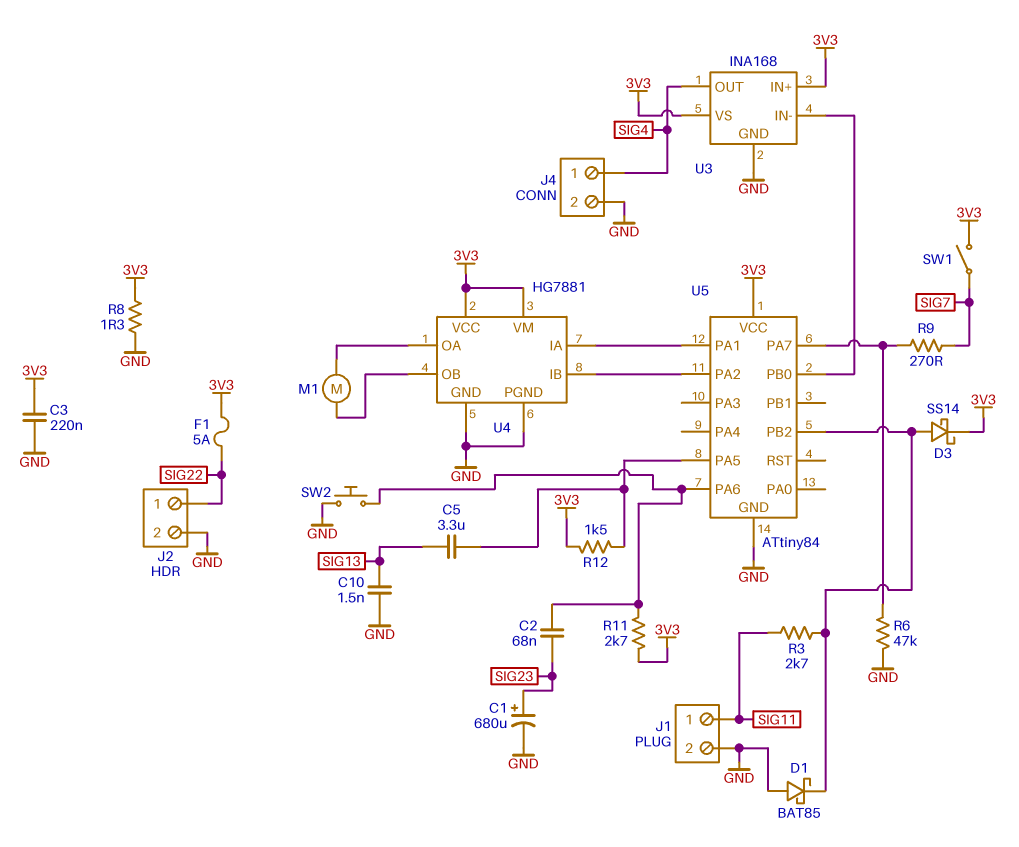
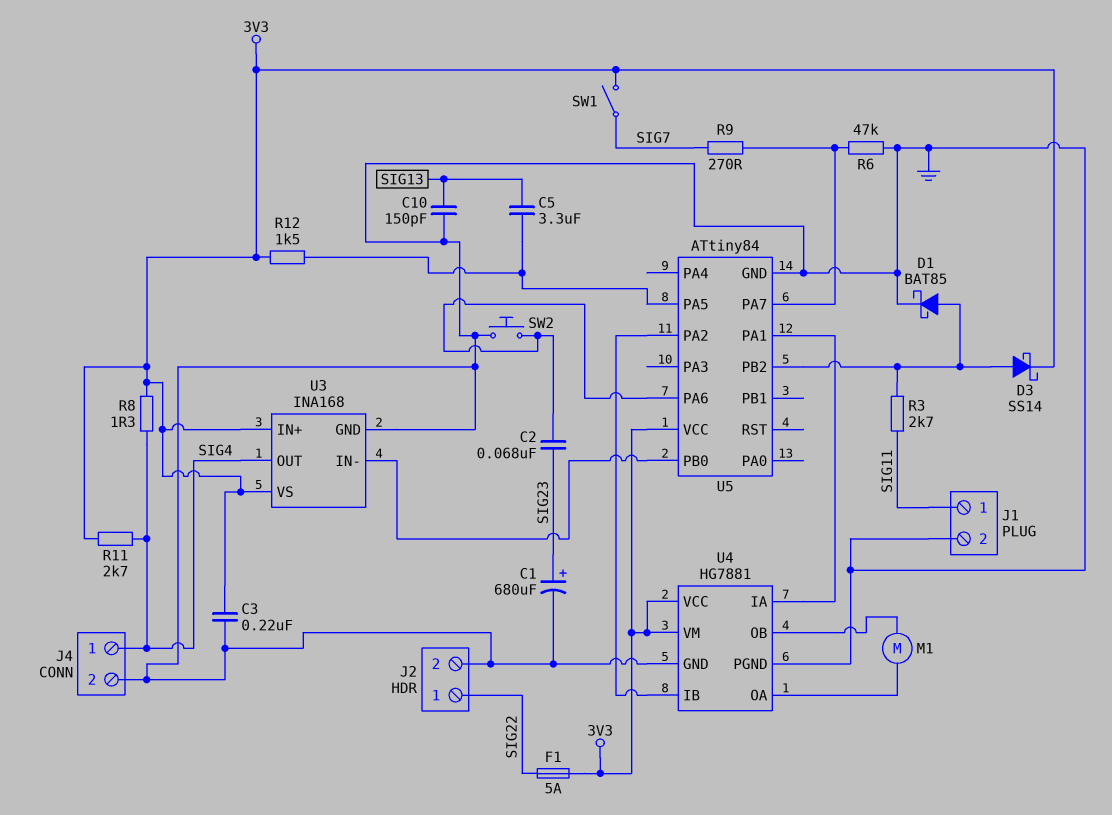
C10: 1.5nF (GND, SIG13) -> 150pF (GND, SIG13)
D1: schottky BAT85 (A GND, K U5/PB2) -> schottky BAT85 (A U5/PB2, K GND)
R8: 1.3 (3V3, GND) -> 1.3 (3V3, SIG4)
R11: 2.7k (3V3, U5/PA6) -> 2.7k (3V3, SIG4)

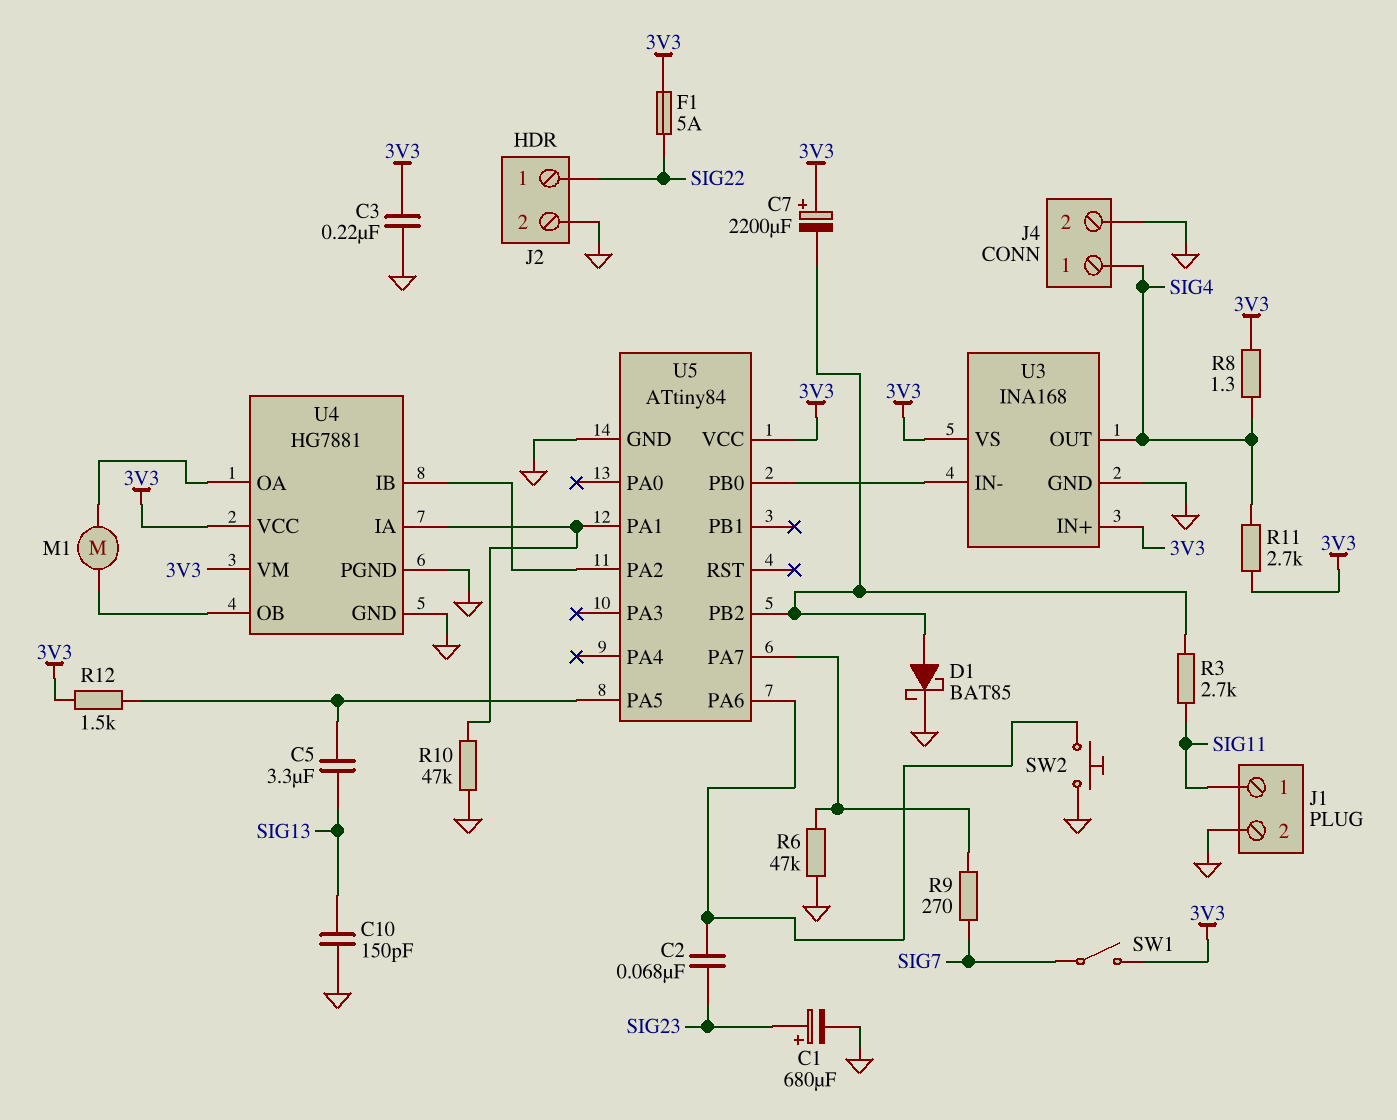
C7: none -> 2200uF (plus 3V3, minus U5/PB2)
D3: schottky SS14 (A U5/PB2, K 3V3) -> none
R10: none -> 47k (GND, U4/IA)

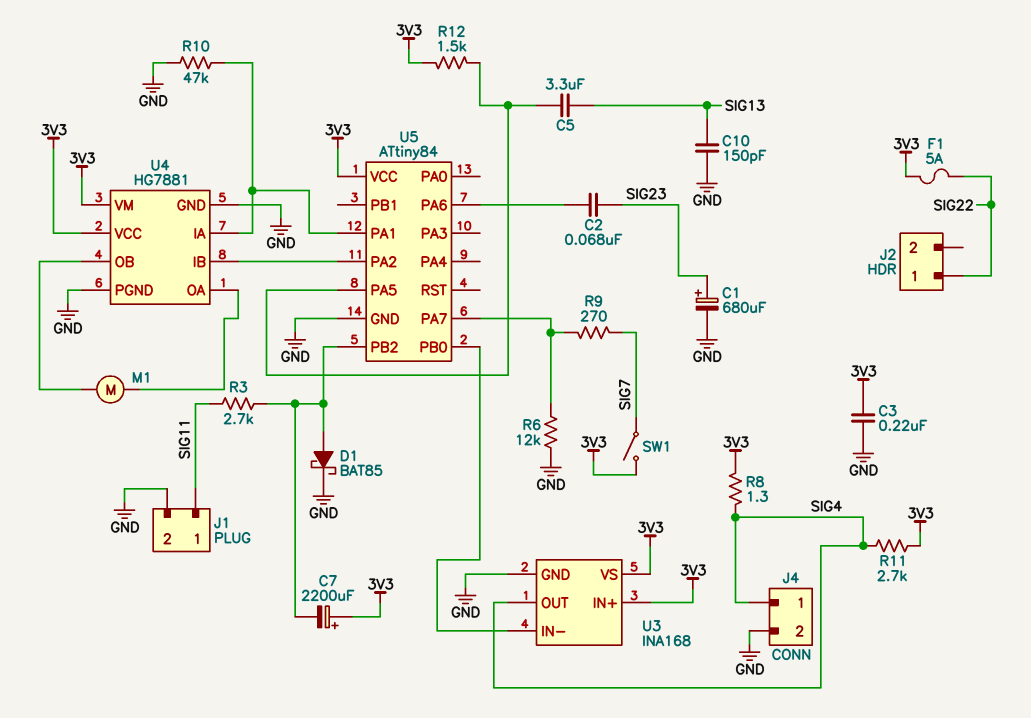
J2 pin 2: GND -> none
R6: 47k (GND, U5/PA7) -> 12k (GND, U5/PA7)
SW2: button (GND, U5/PA6) -> none

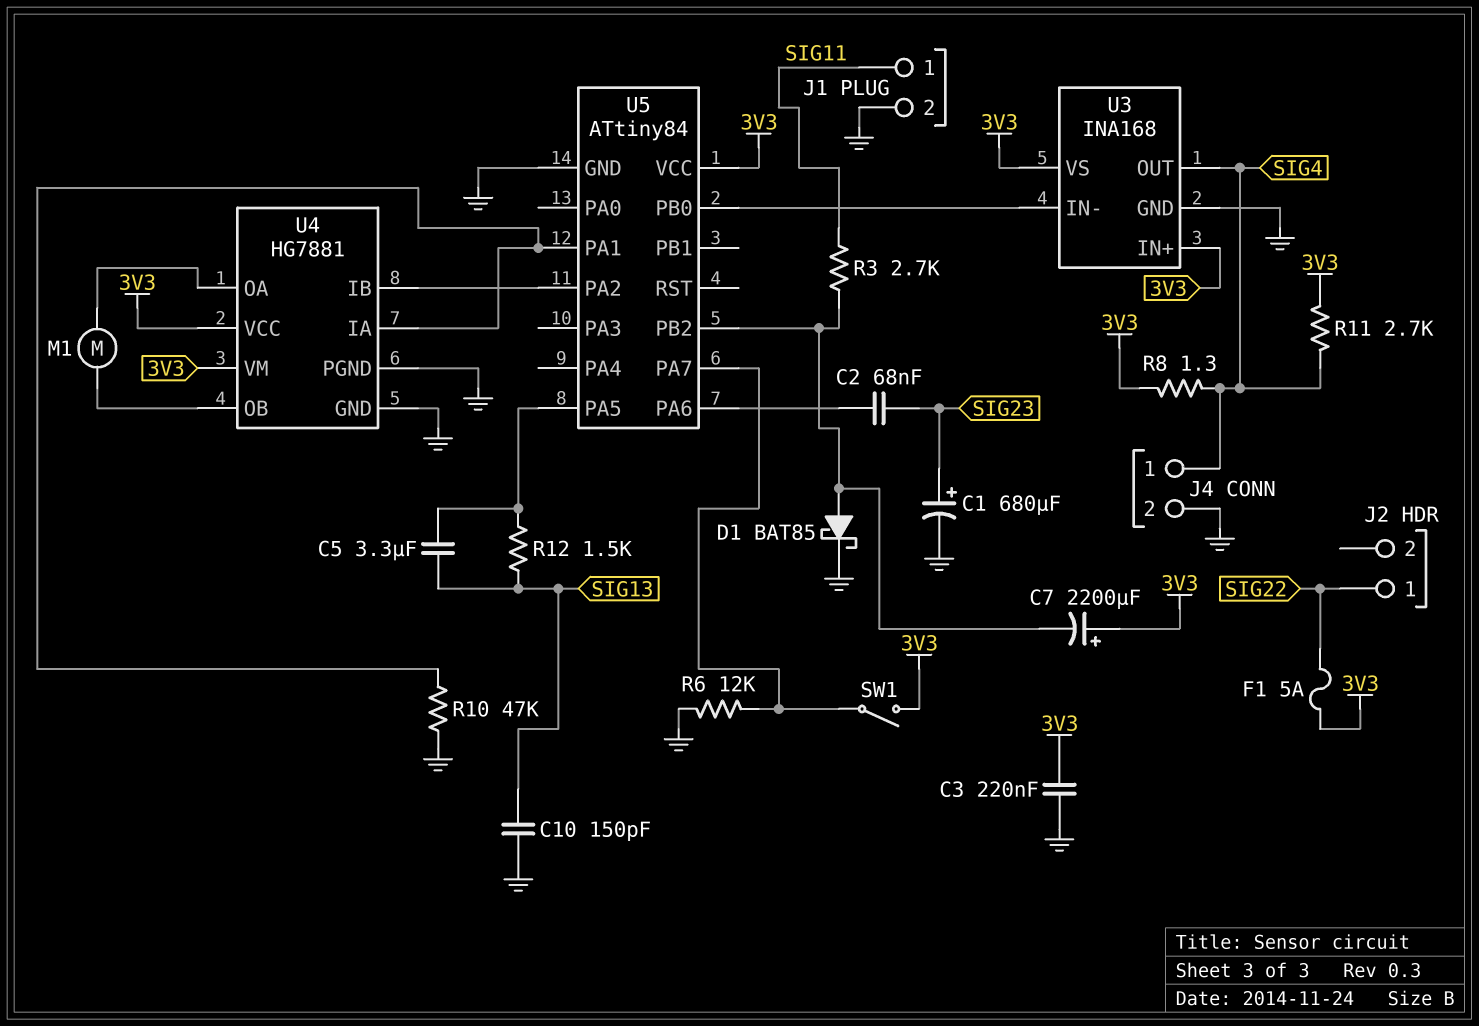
R9: 270 (SIG7, U5/PA7) -> none
R12: 1.5k (3V3, U5/PA5) -> 1.5k (SIG13, U5/PA5)
SW1: switch (3V3, SIG7) -> switch (3V3, U5/PA7)

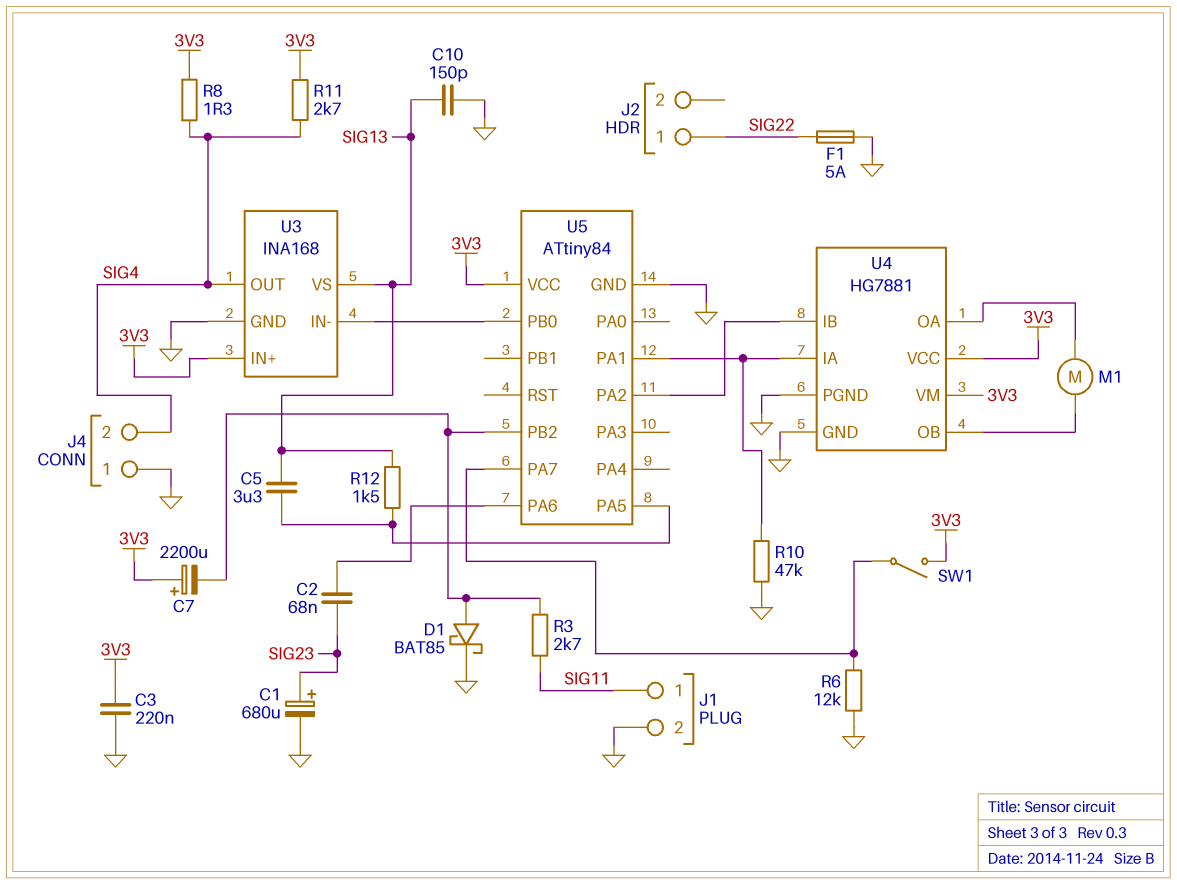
F1: 5A (3V3, SIG22) -> 5A (GND, SIG22)
J4 pin 1: SIG4 -> GND
J4 pin 2: GND -> SIG4
U3 pin VS: 3V3 -> SIG13

